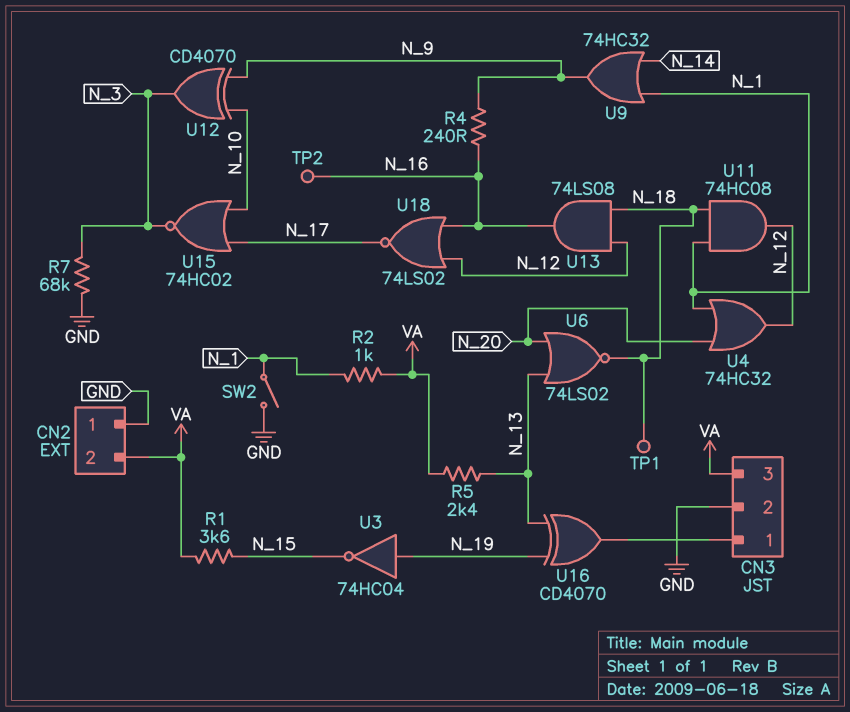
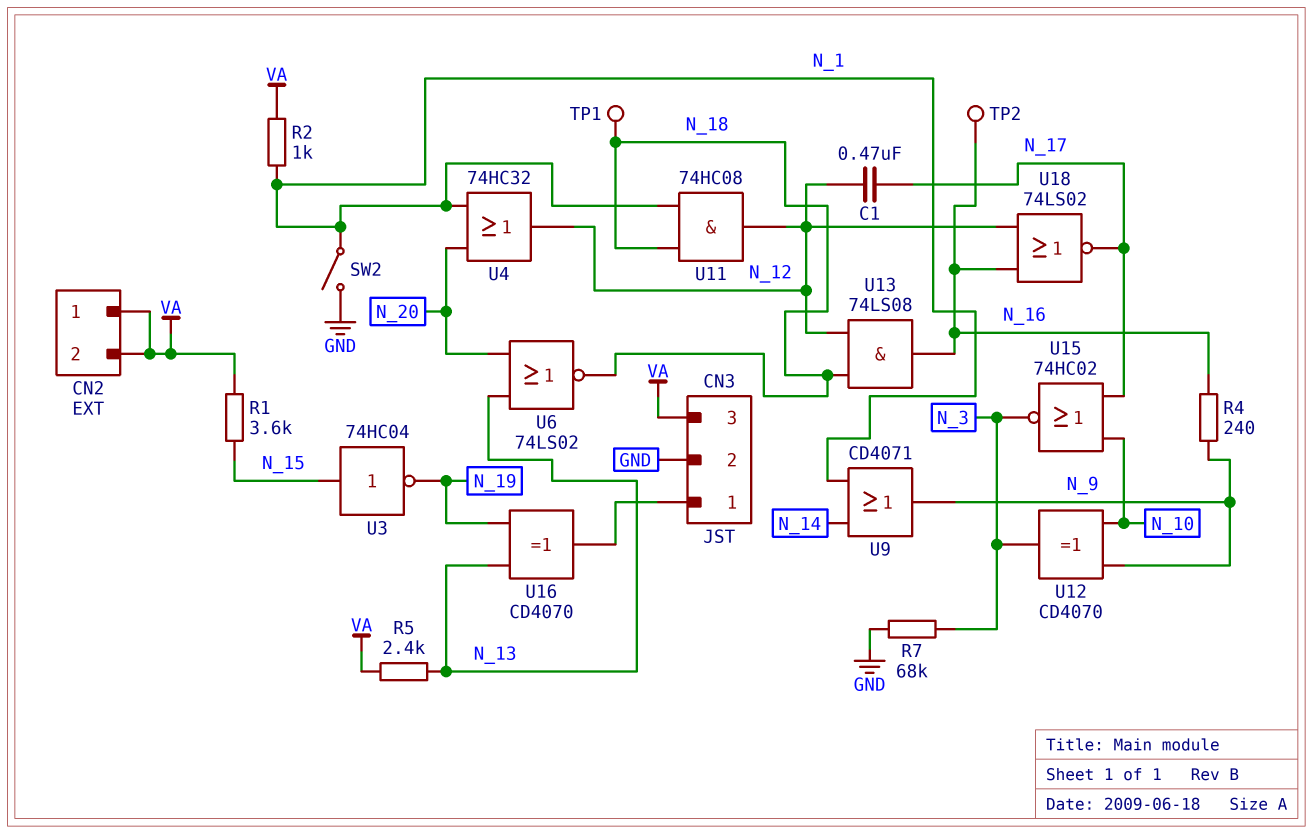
C1: none -> 470nF (N_12, N_17)
CN2 pin 1: GND -> VA
U3: NOT 74HC04 (in N_19, out N_15) -> NOT 74HC04 (in N_15, out N_19)
U9: OR 74HC32 (in N_1, in N_14, out N_9) -> OR CD4071 (in N_1, in N_14, out N_9)

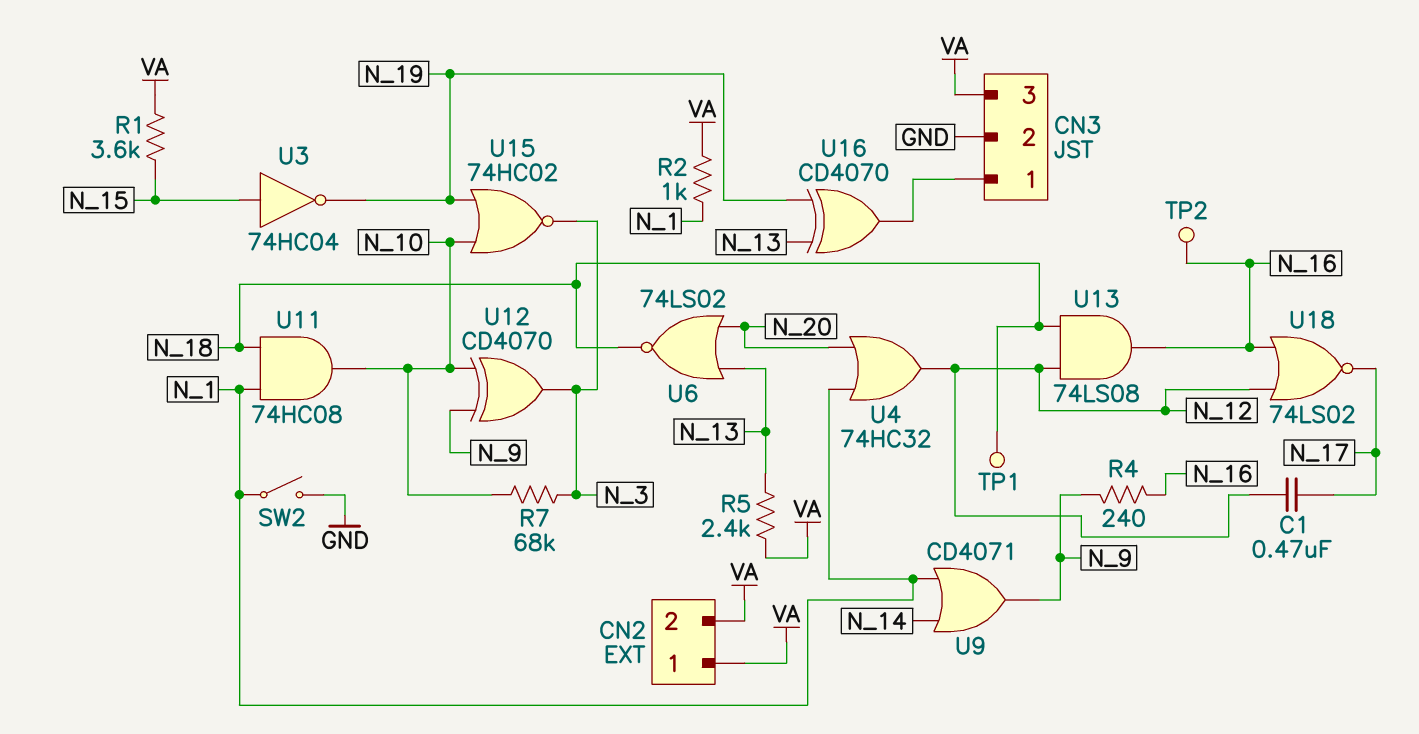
R7: 68k (GND, N_3) -> 68k (N_3, N_10)
U11: AND 74HC08 (in N_1, in N_18, out N_12) -> AND 74HC08 (in N_1, in N_18, out N_10)
U15: NOR 74HC02 (in N_10, in N_17, out N_3) -> NOR 74HC02 (in N_10, in N_19, out N_3)

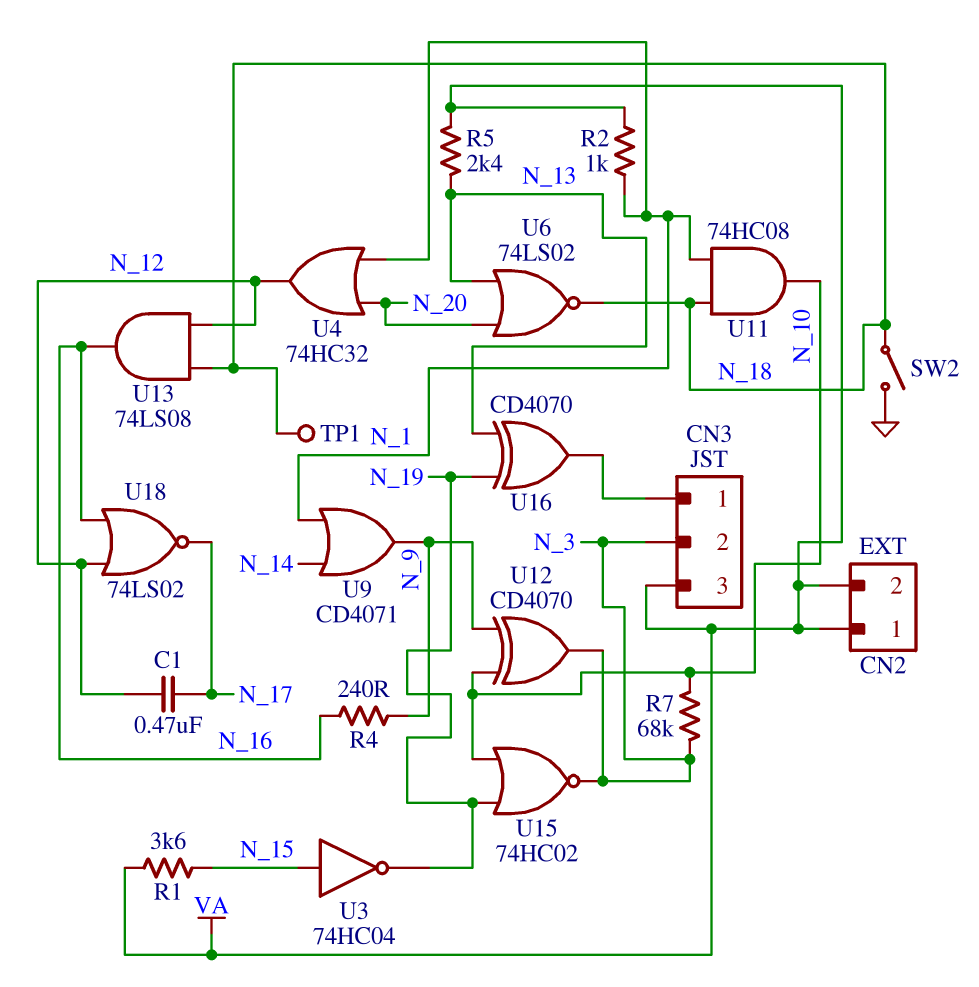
CN3 pin 2: GND -> N_3
SW2: switch (GND, N_1) -> switch (GND, N_18)
TP2: test point (N_16) -> none

